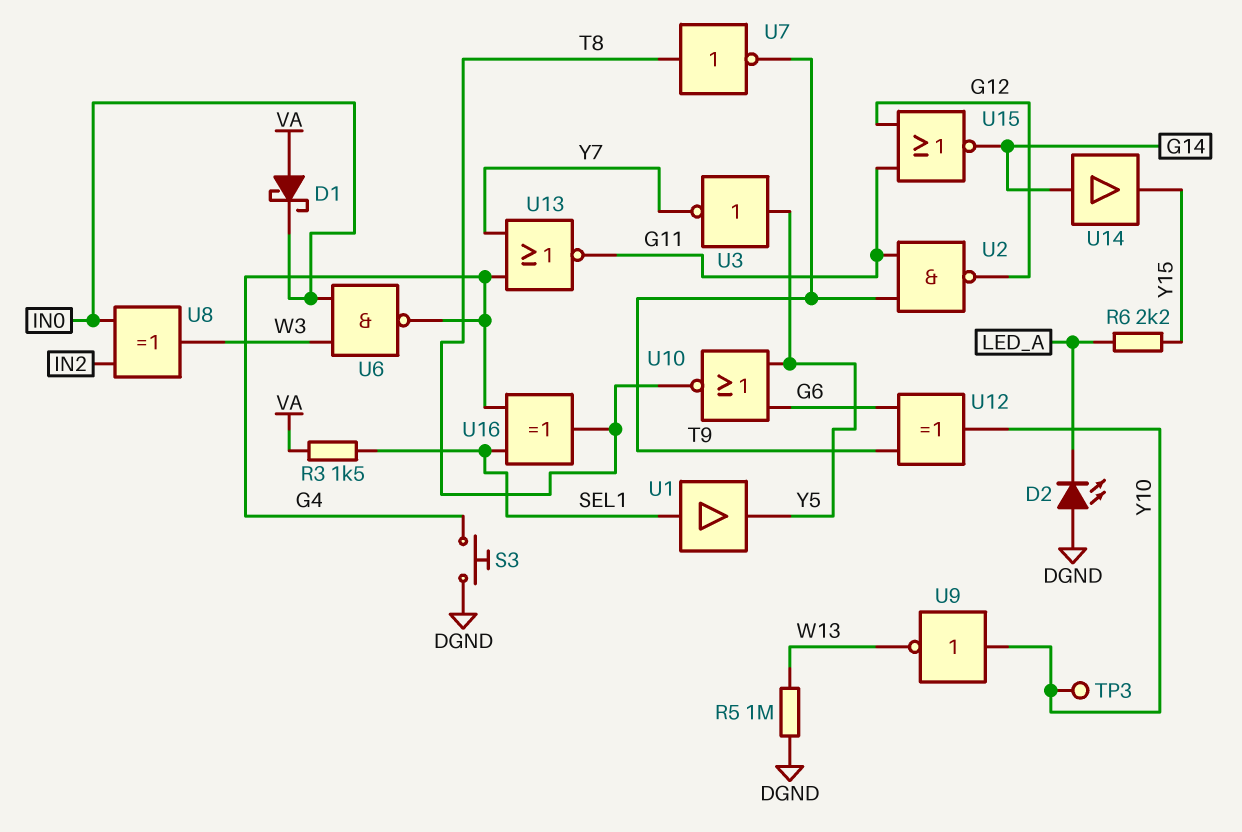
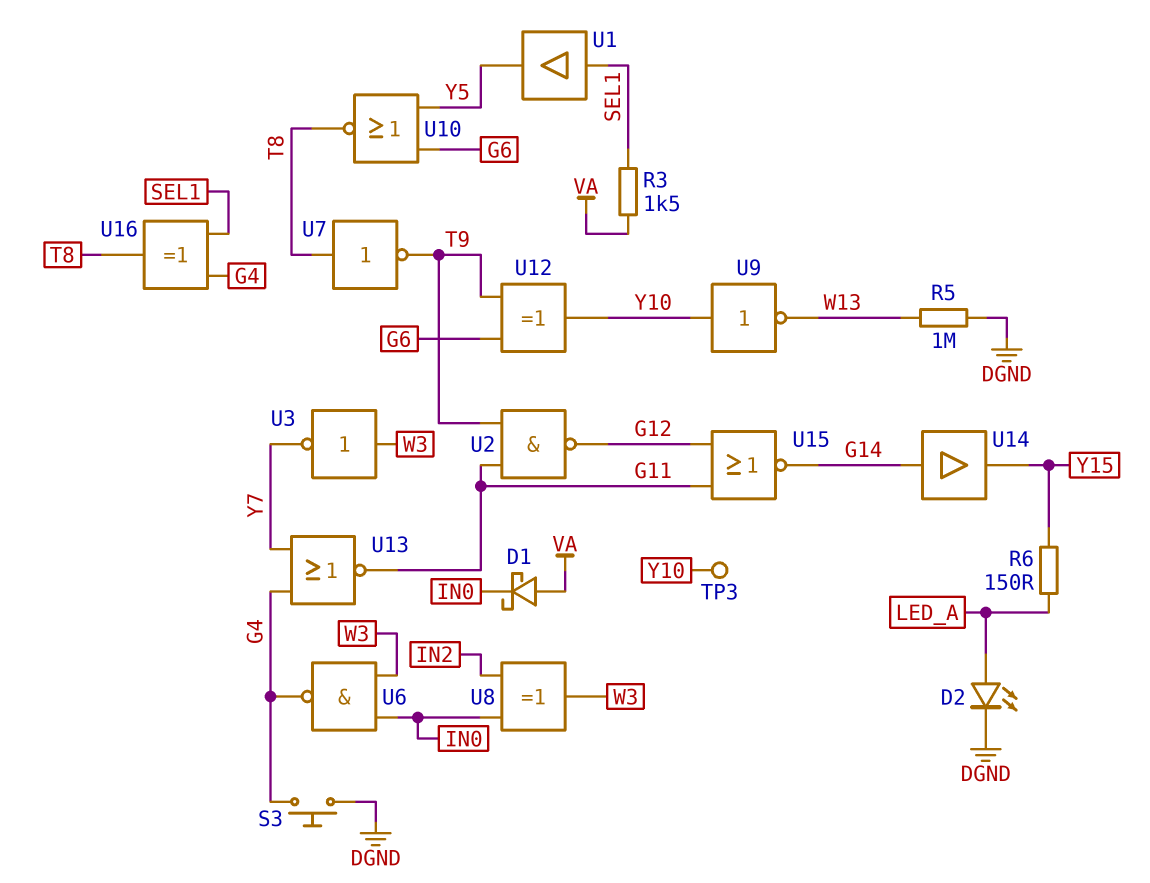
D2: LED (A DGND, K LED_A) -> LED (A LED_A, K DGND)
R6: 2.2k (LED_A, Y15) -> 150 (LED_A, Y15)
U3: NOT (in Y5, out Y7) -> NOT (in W3, out Y7)

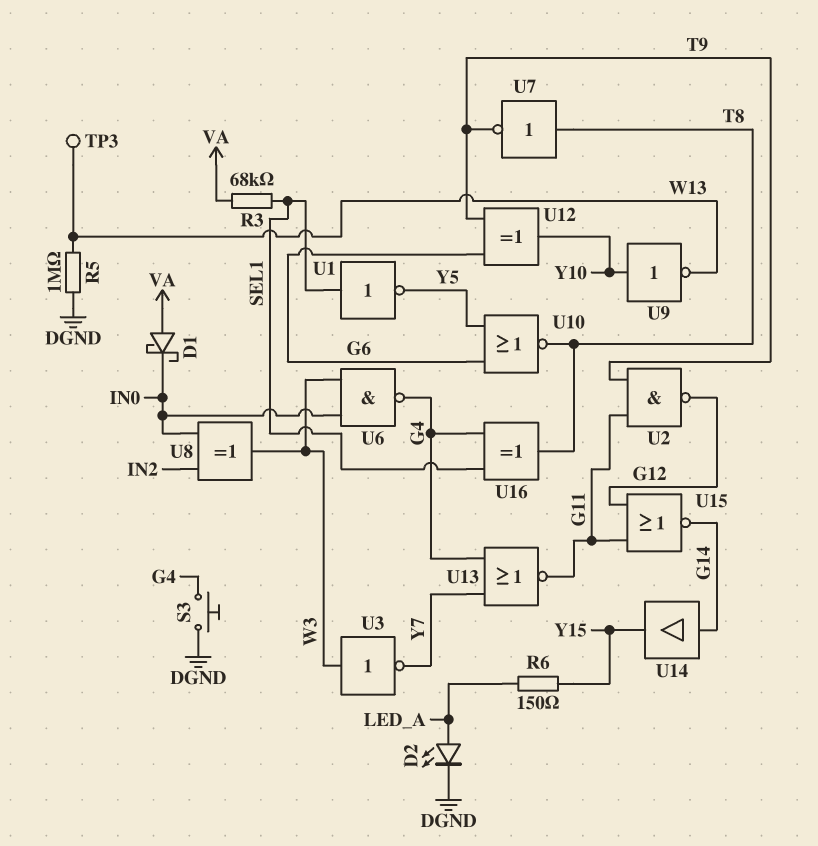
R3: 1.5k (SEL1, VA) -> 68k (SEL1, VA)
TP3: test point (Y10) -> test point (W13)
U1: buffer (in SEL1, out Y5) -> NOT (in SEL1, out Y5)

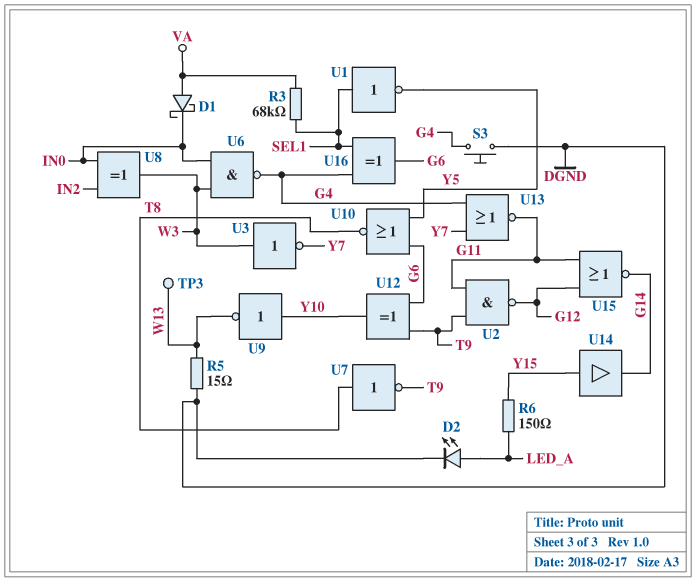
R5: 1M (DGND, W13) -> 15 (DGND, W13)
U14: buffer (in G14, out Y15) -> buffer (in Y15, out G14)
U16: XOR (in G4, in SEL1, out T8) -> XOR (in G4, in SEL1, out G6)

